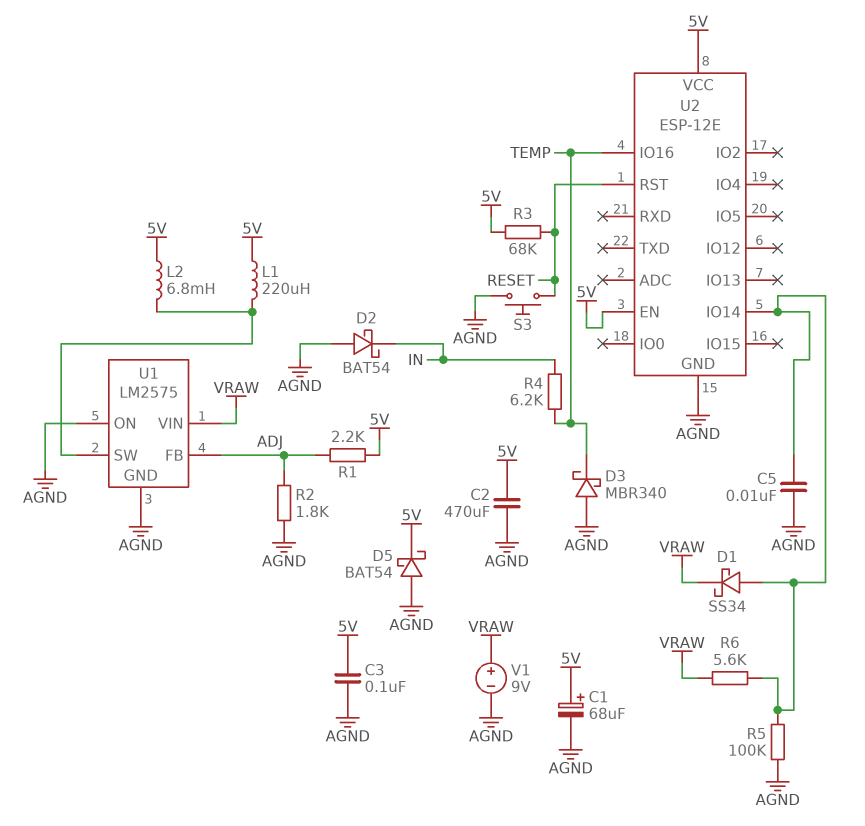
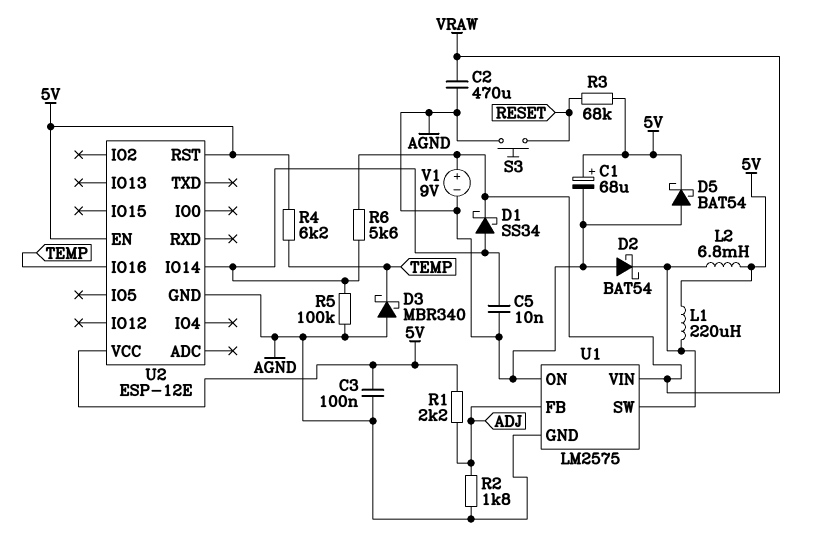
C2: 470uF (5V, AGND) -> 470uF (AGND, VRAW)
D2: schottky BAT54 (A AGND, K IN) -> schottky BAT54 (A AGND, K U1/SW)
R4: 6.2k (IN, TEMP) -> 6.2k (5V, TEMP)
U2 pin RST: RESET -> 5V

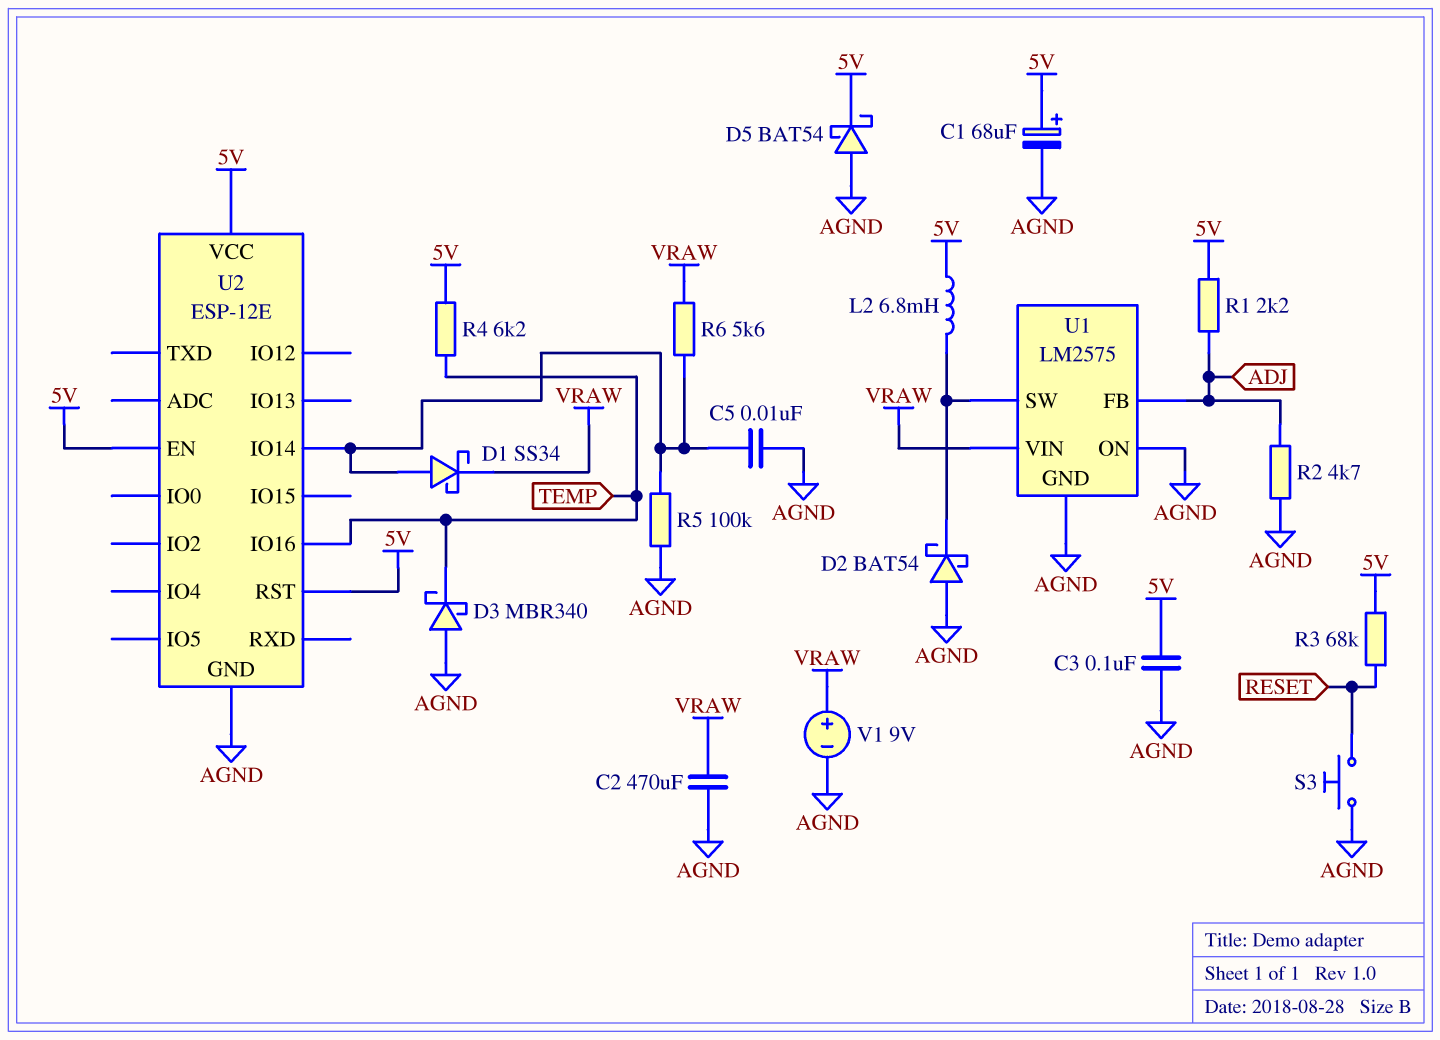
L1: 220uH (5V, U1/SW) -> none
R2: 1.8k (ADJ, AGND) -> 4.7k (ADJ, AGND)

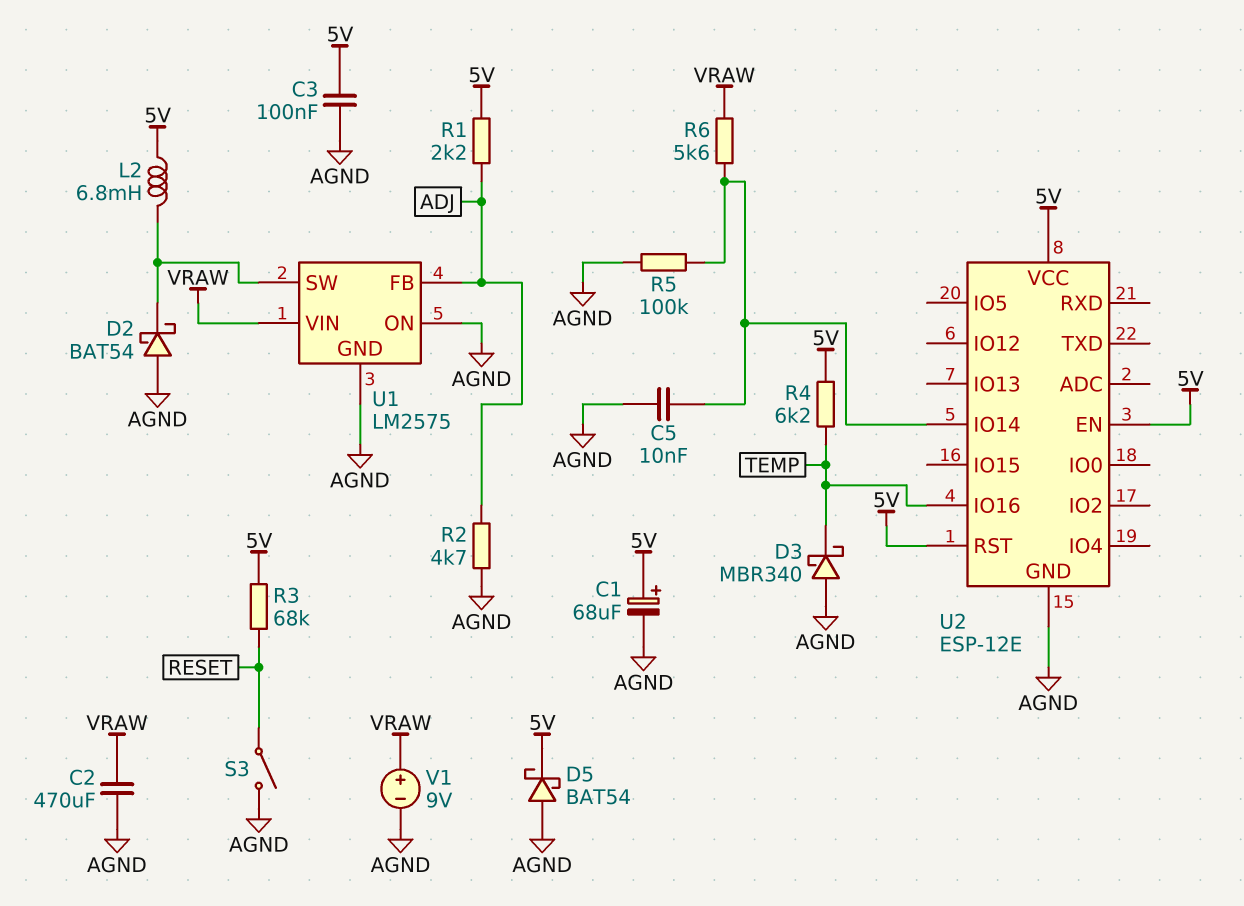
D1: schottky SS34 (A U2/IO14, K VRAW) -> none
S3: button (AGND, RESET) -> switch (AGND, RESET)

